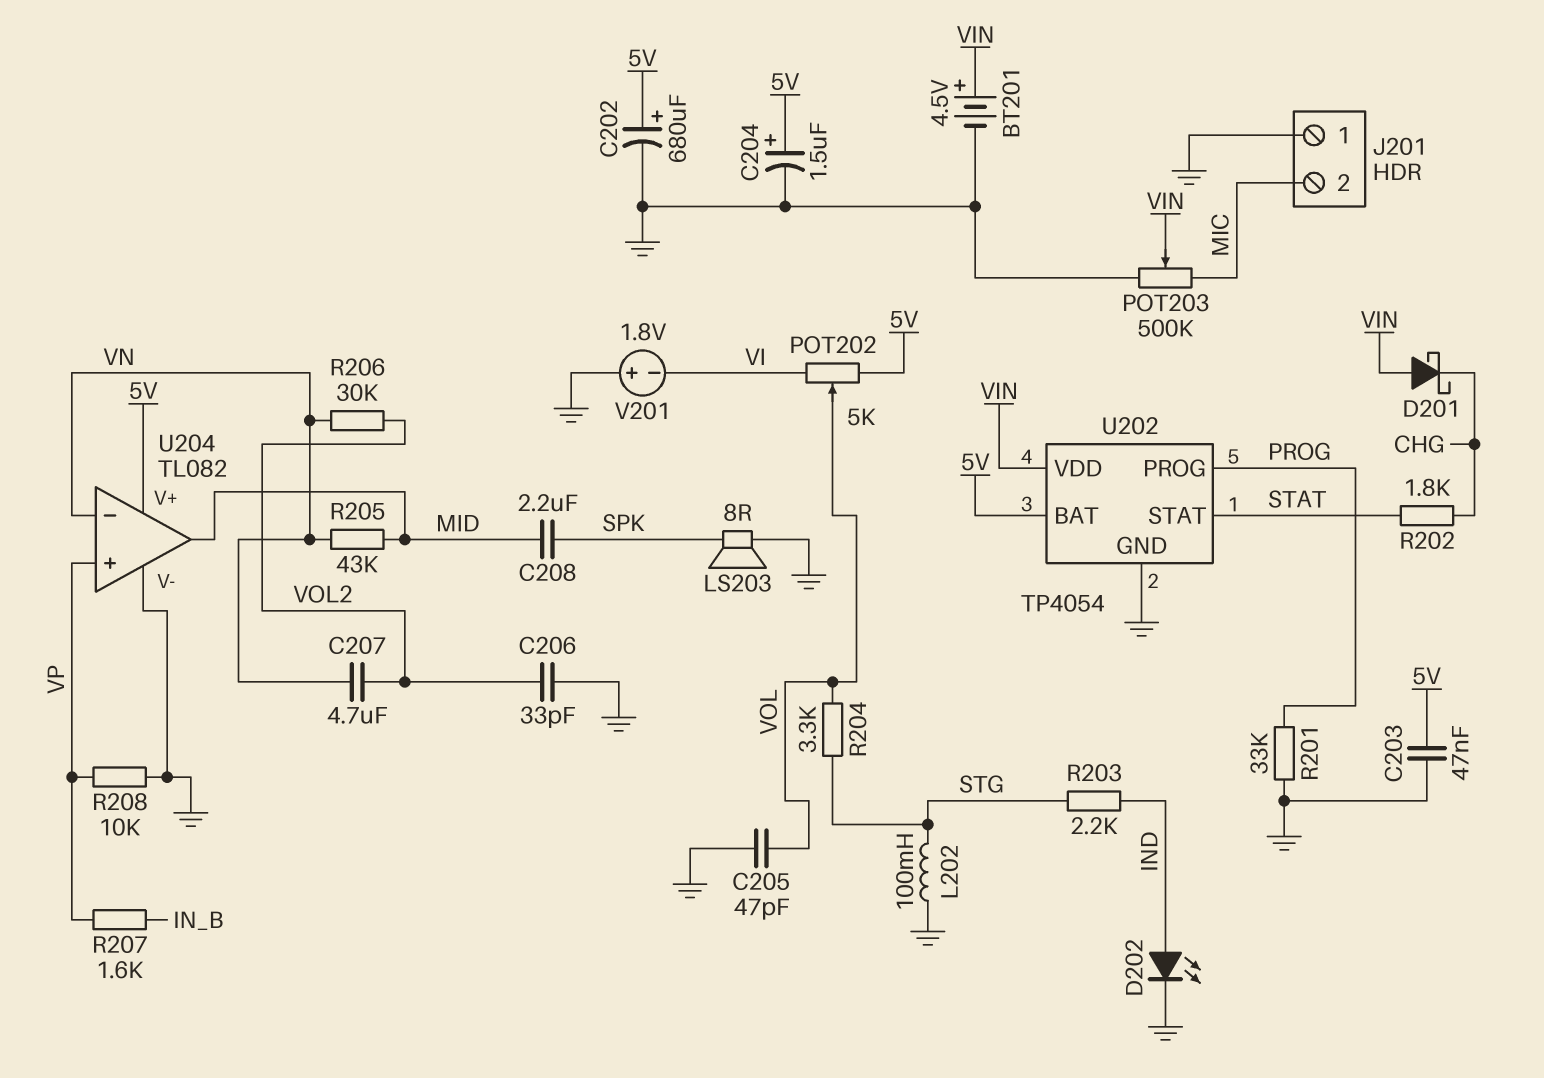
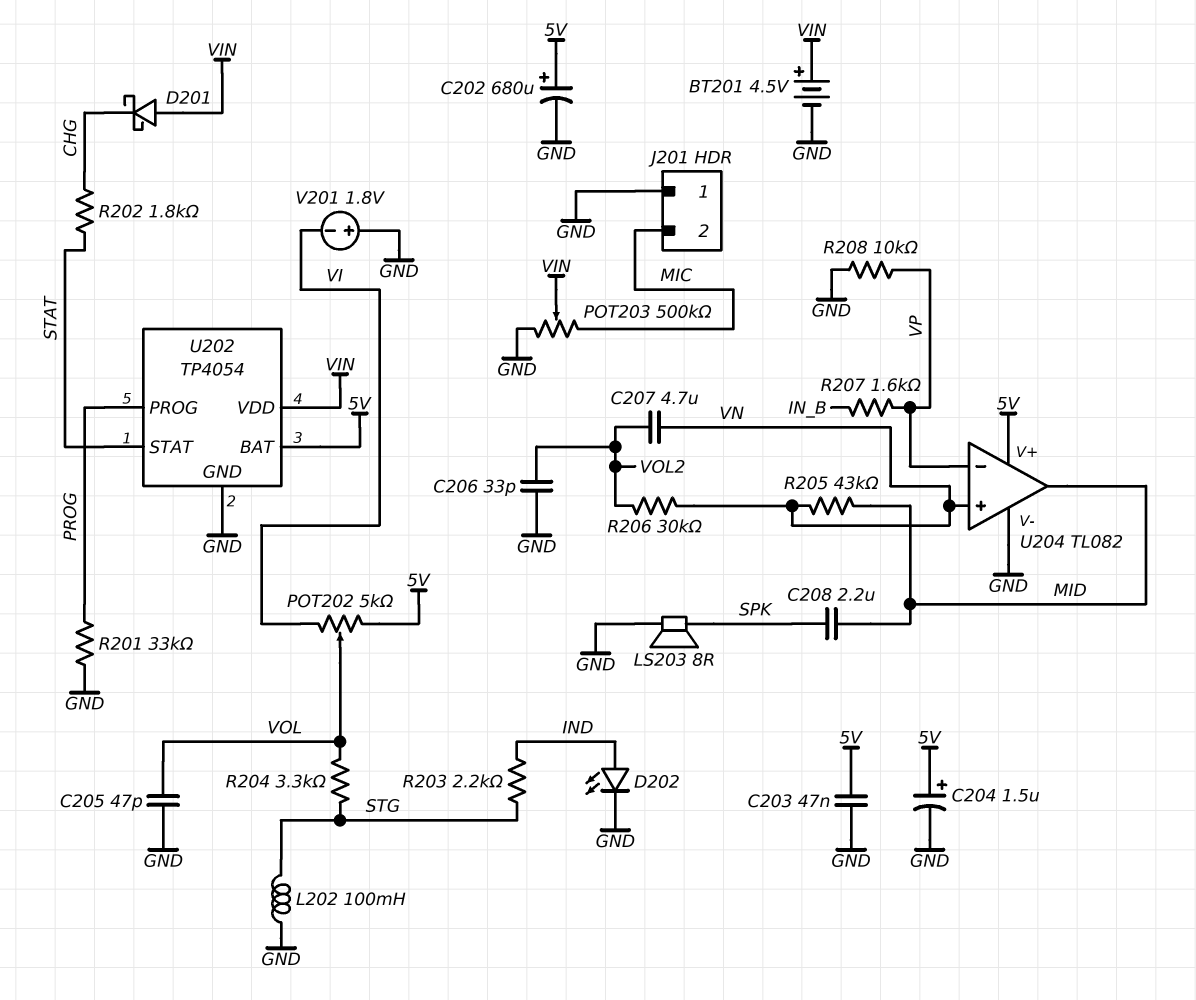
U204 pin in+: VP -> VN
U204 pin in-: VN -> VP

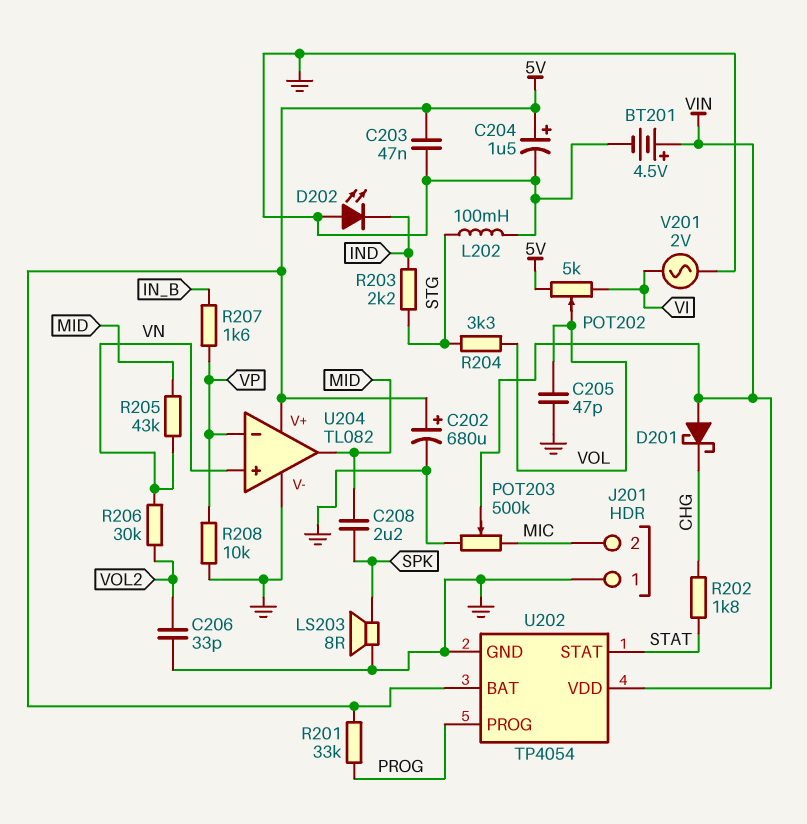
C207: 4.7uF (VN, VOL2) -> none
D202: LED (A IND, K GND) -> LED (A GND, K IND)
R201: 33k (GND, PROG) -> 33k (5V, PROG)
V201: 1.8V (plus GND, minus VI) -> AC 2V (GND, VI)

